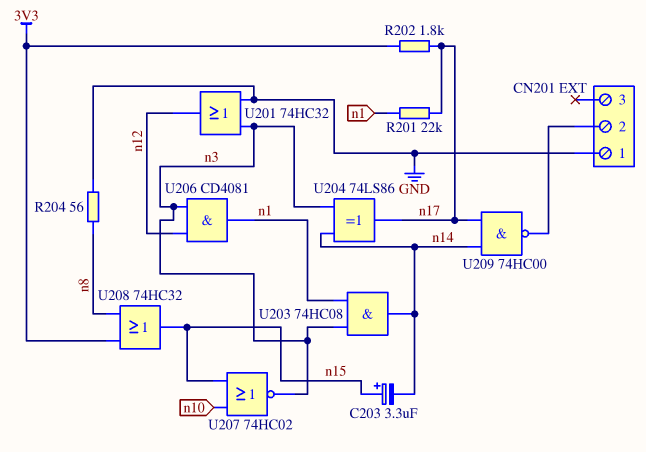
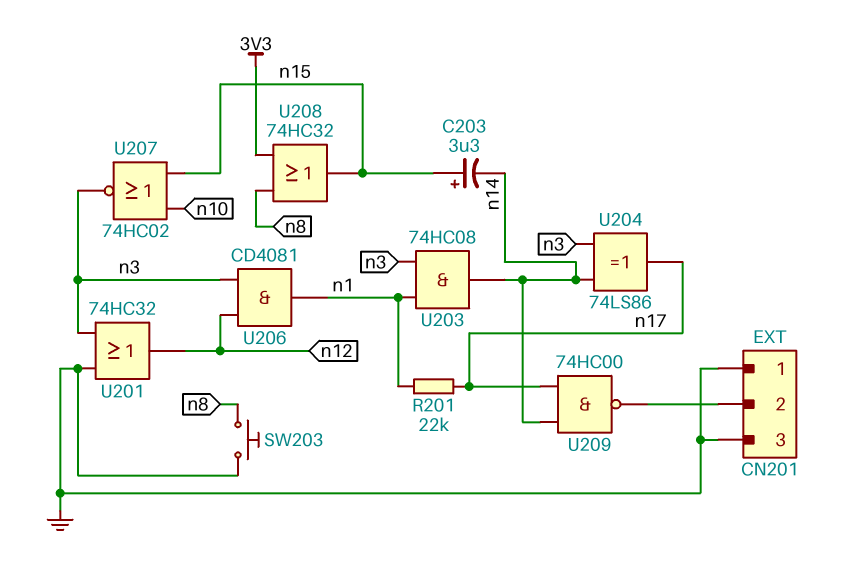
CN201 pin 3: none -> GND
R202: 1.8k (3V3, n17) -> none
R204: 56 (GND, n8) -> none
SW203: none -> button (GND, n8)

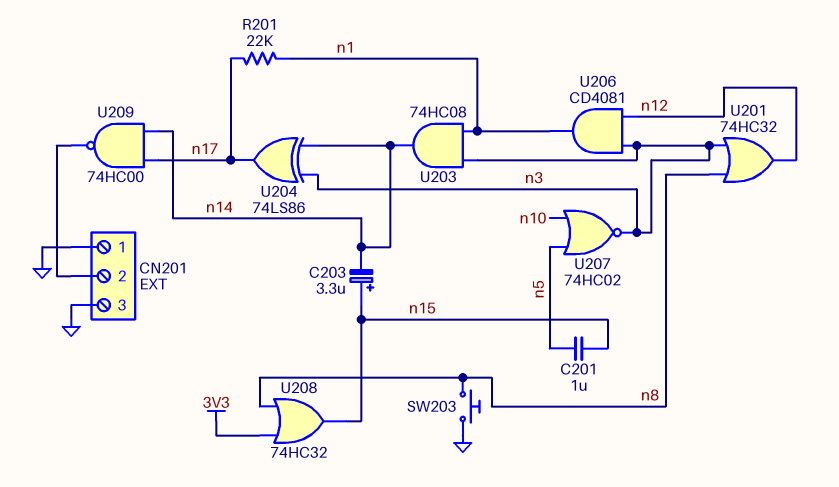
C201: none -> 1uF (n5, n15)
U201: OR 74HC32 (in GND, in n3, out n12) -> OR 74HC32 (in n3, in n8, out n12)
U207: NOR 74HC02 (in n10, in n15, out n3) -> NOR 74HC02 (in n5, in n10, out n3)

